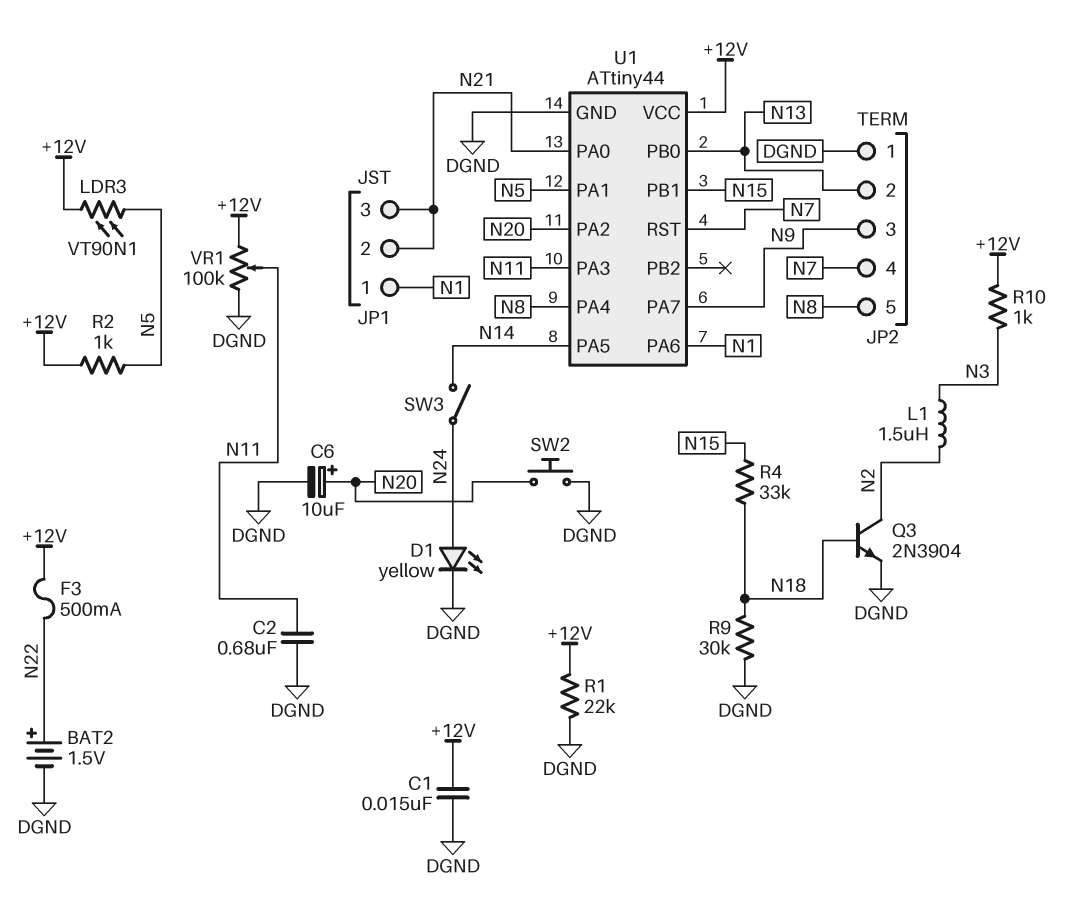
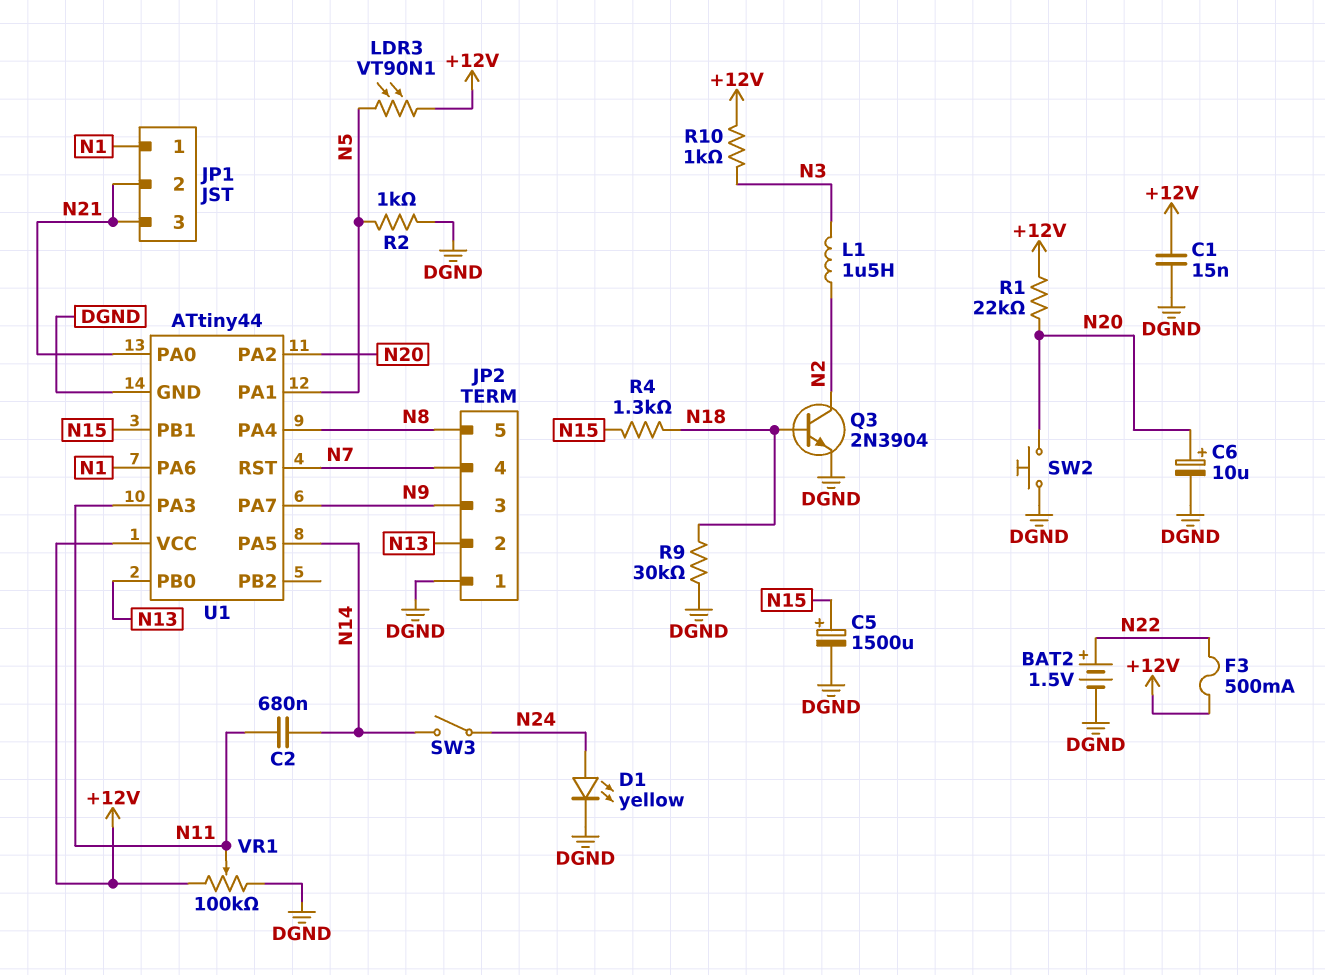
C2: 680nF (DGND, N11) -> 680nF (N11, N14)
C5: none -> 1500uF (plus N15, minus DGND)
R1: 22k (+12V, DGND) -> 22k (+12V, N20)
R2: 1k (+12V, N5) -> 1k (DGND, N5)
R4: 33k (N15, N18) -> 1.3k (N15, N18)

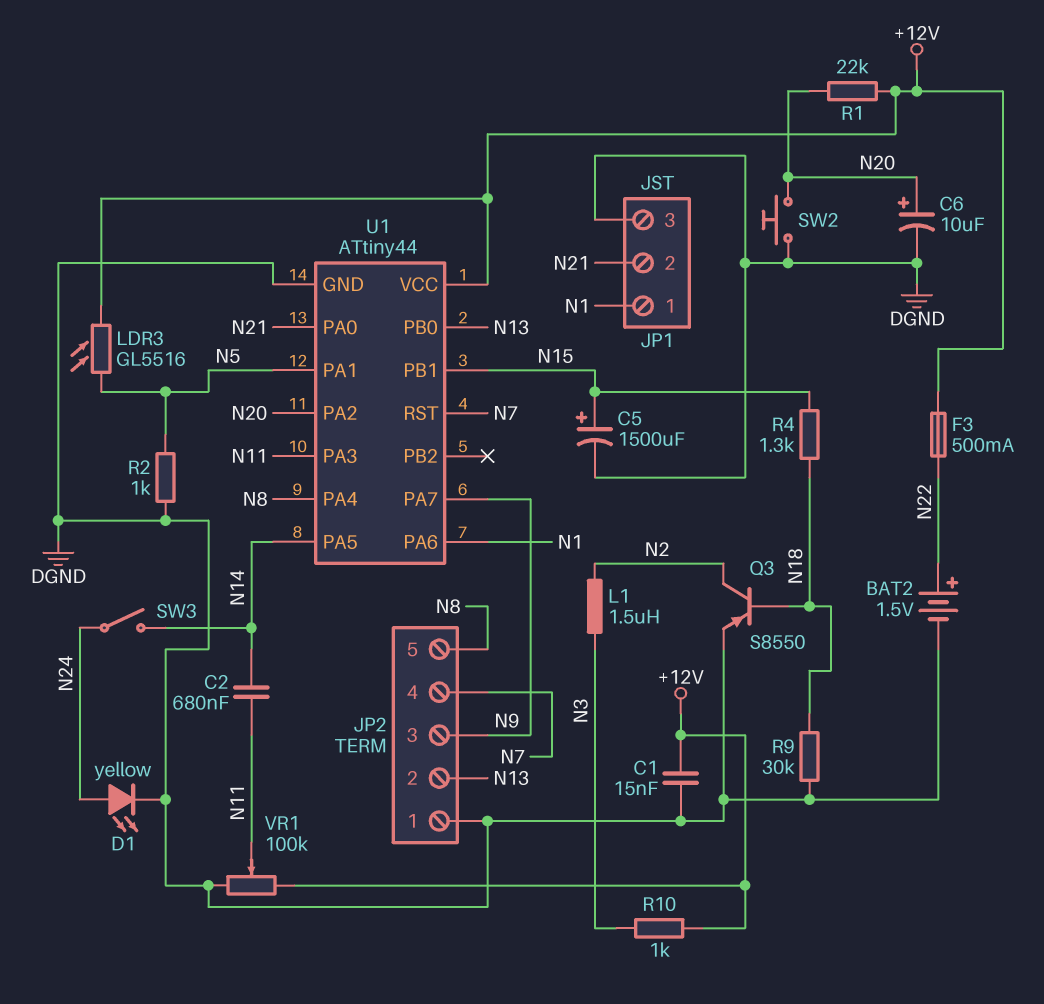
JP1 pin 3: N21 -> DGND
LDR3: VT90N1 (+12V, N5) -> GL5516 (+12V, N5)
Q3: NPN 2N3904 (B N18, C N2, E DGND) -> PNP S8550 (B N18, C N2, E DGND)

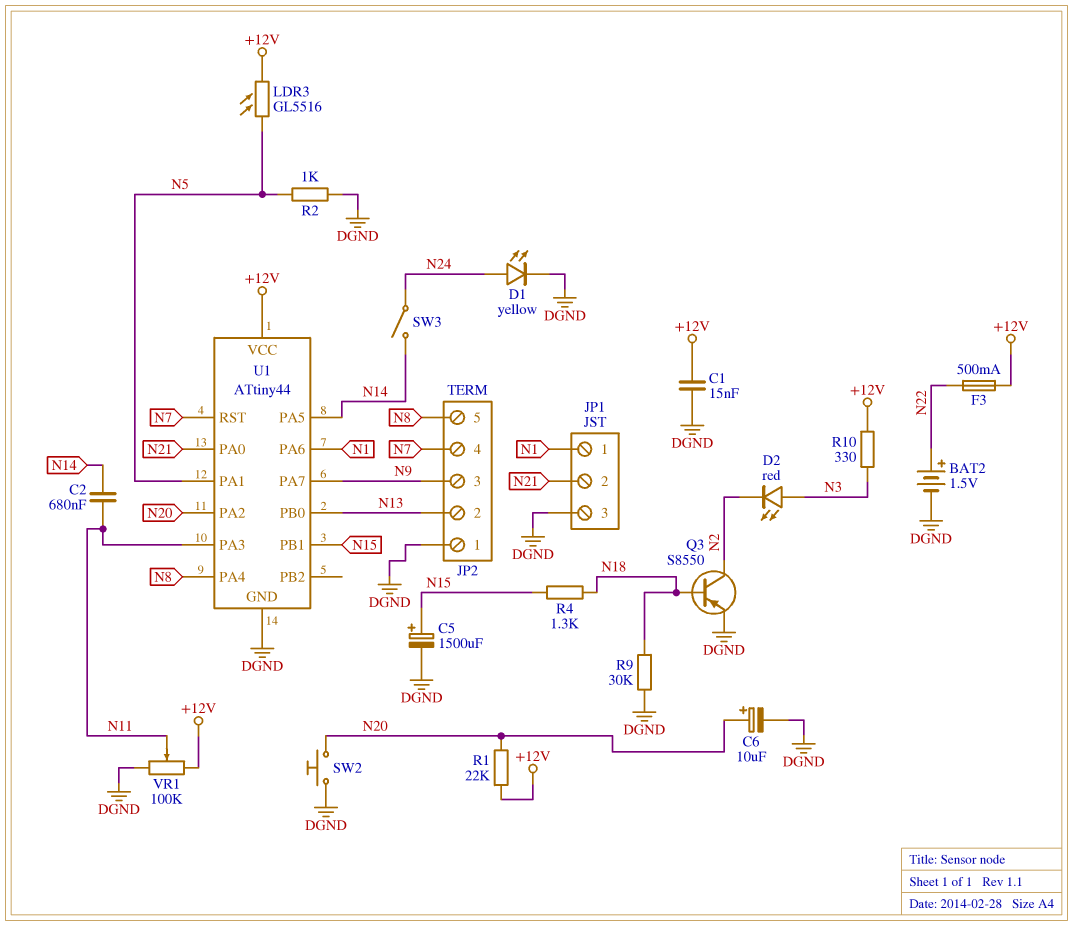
D2: none -> LED red (A N3, K N2)
L1: 1.5uH (N2, N3) -> none
R10: 1k (+12V, N3) -> 330 (+12V, N3)

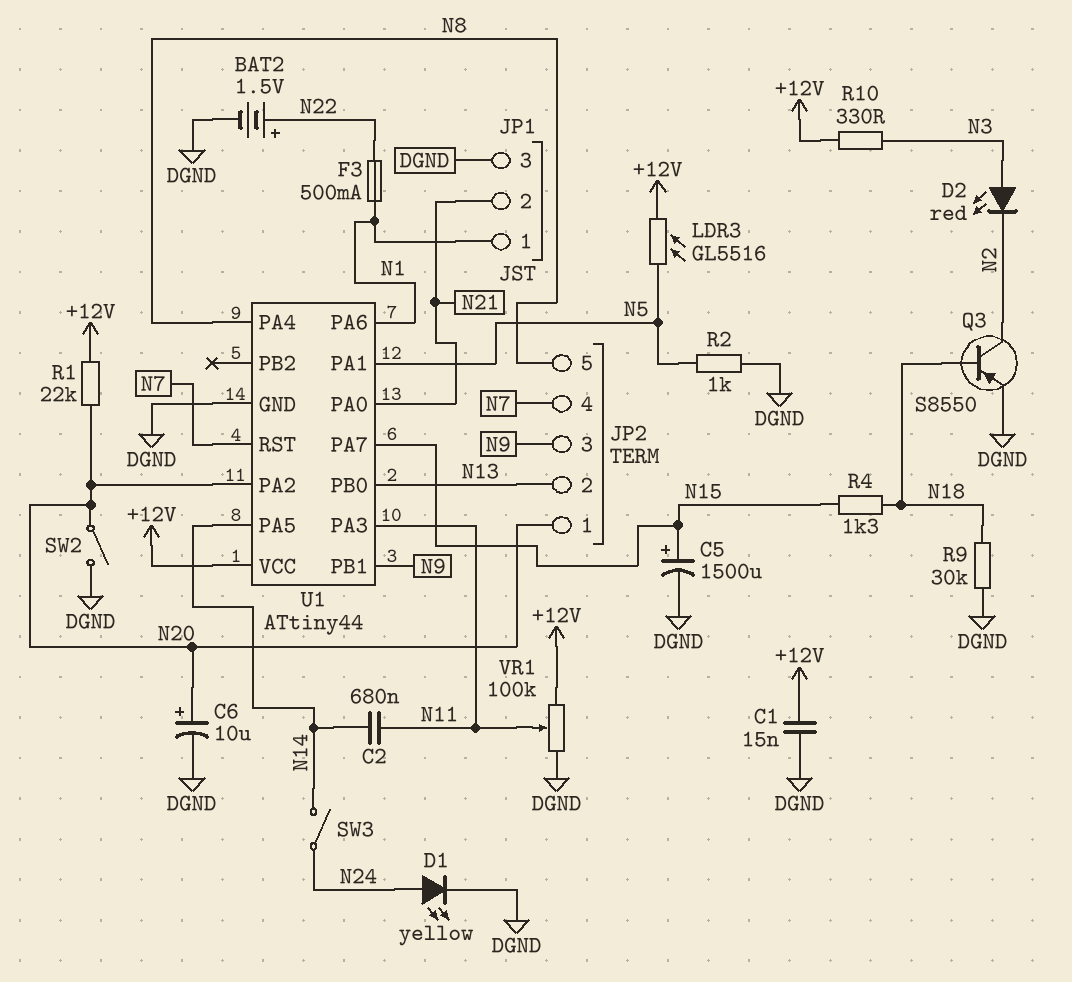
F3: 500mA (+12V, N22) -> 500mA (N1, N22)
JP2 pin 1: DGND -> N20
SW2: button (DGND, N20) -> switch (DGND, N20)
U1 pin PA7: N9 -> N15
U1 pin PB1: N15 -> N9

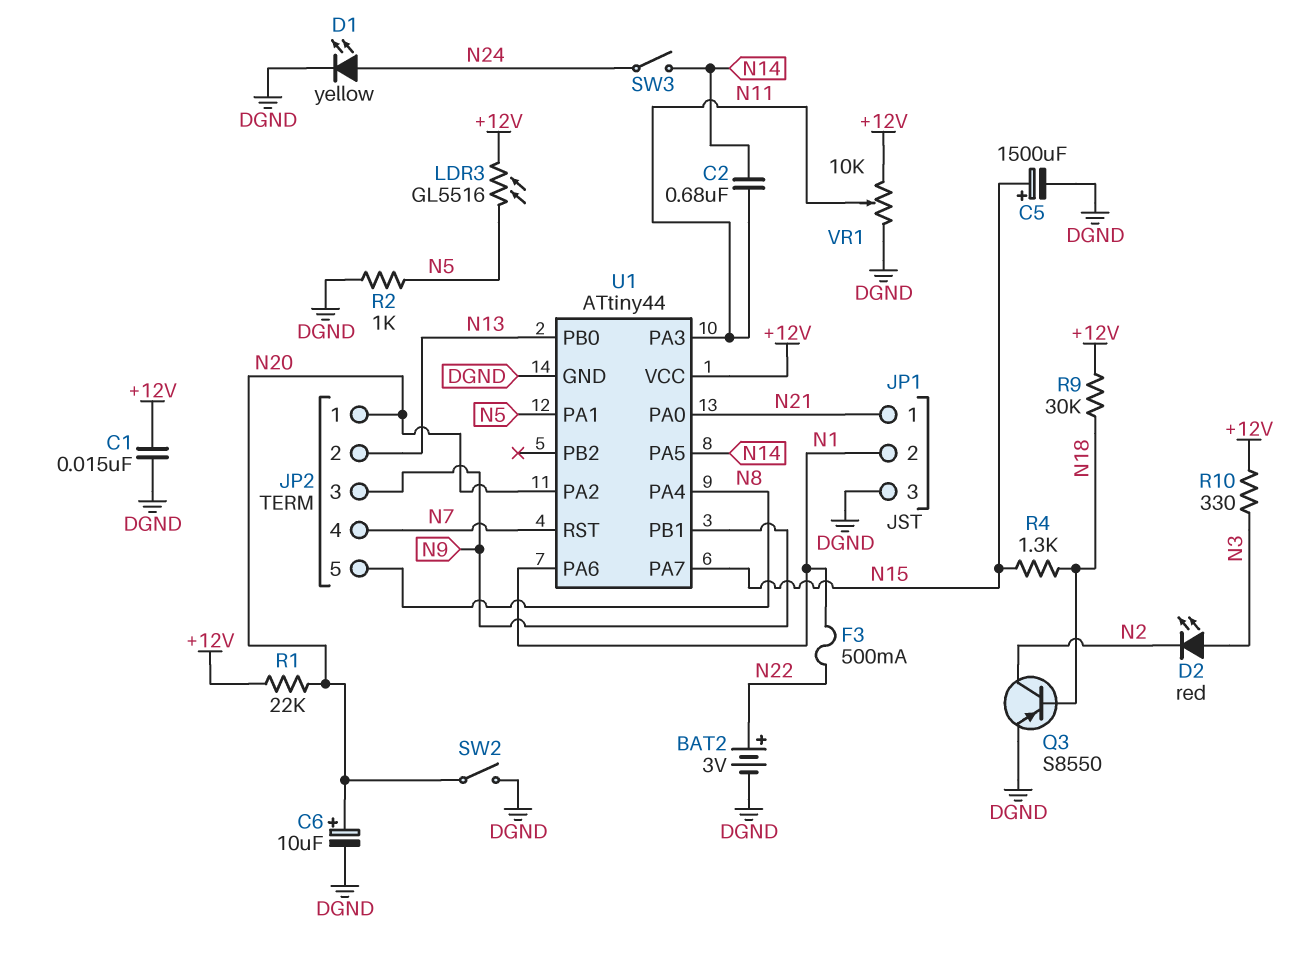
BAT2: 1.5V (plus N22, minus DGND) -> 3V (plus N22, minus DGND)
JP1 pin 1: N1 -> N21
JP1 pin 2: N21 -> N1
R9: 30k (DGND, N18) -> 30k (+12V, N18)
VR1: 100k (+12V, DGND, wiper N11) -> 10k (+12V, DGND, wiper N11)

